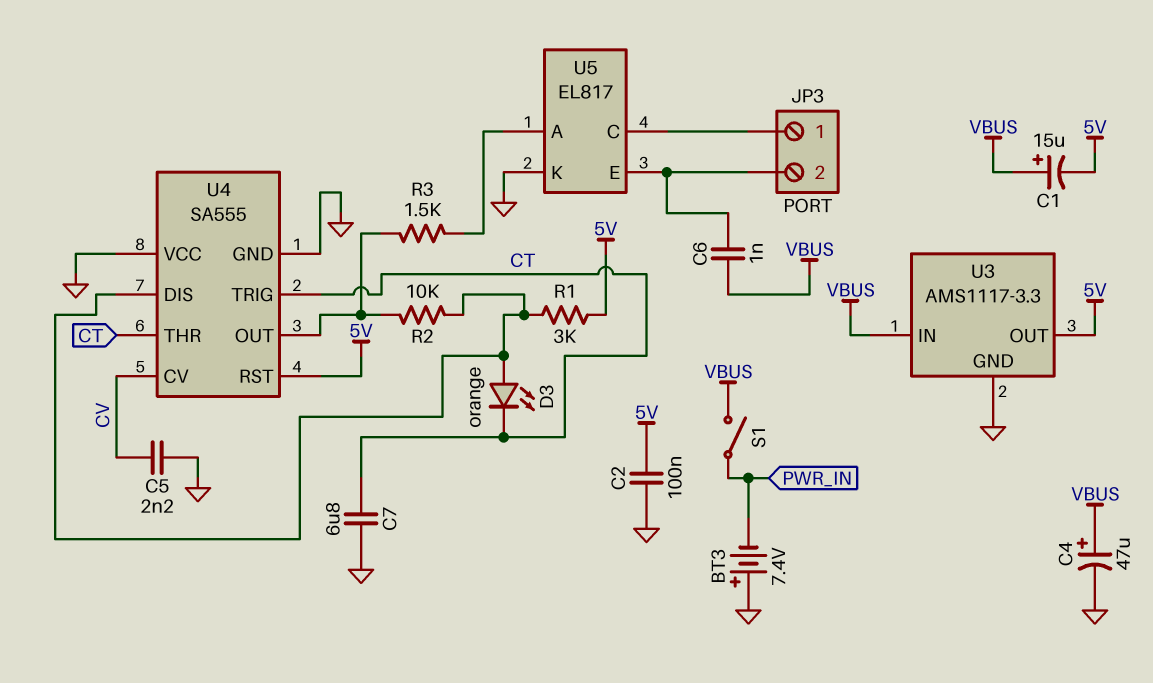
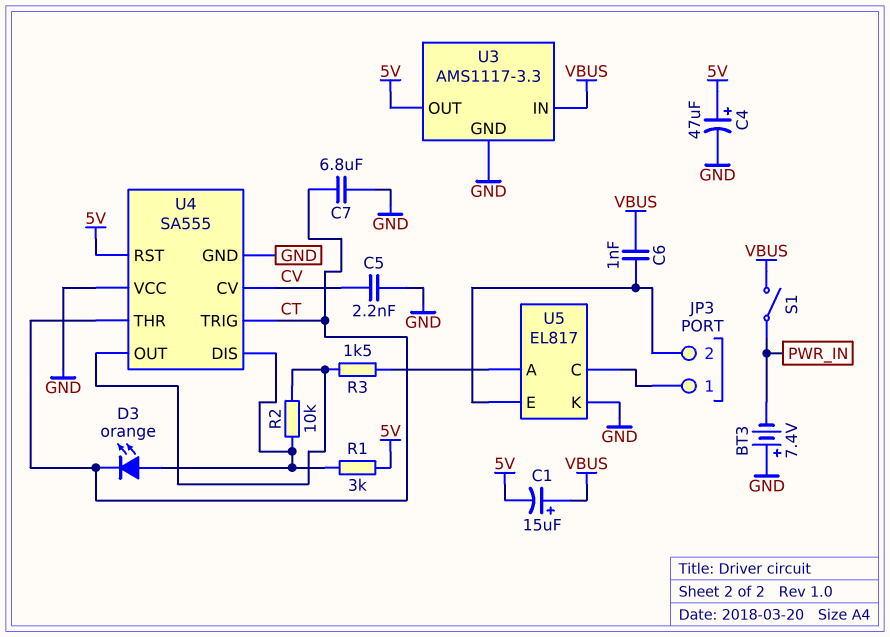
C2: 100nF (5V, GND) -> none
C4: 47uF (plus VBUS, minus GND) -> 47uF (plus 5V, minus GND)

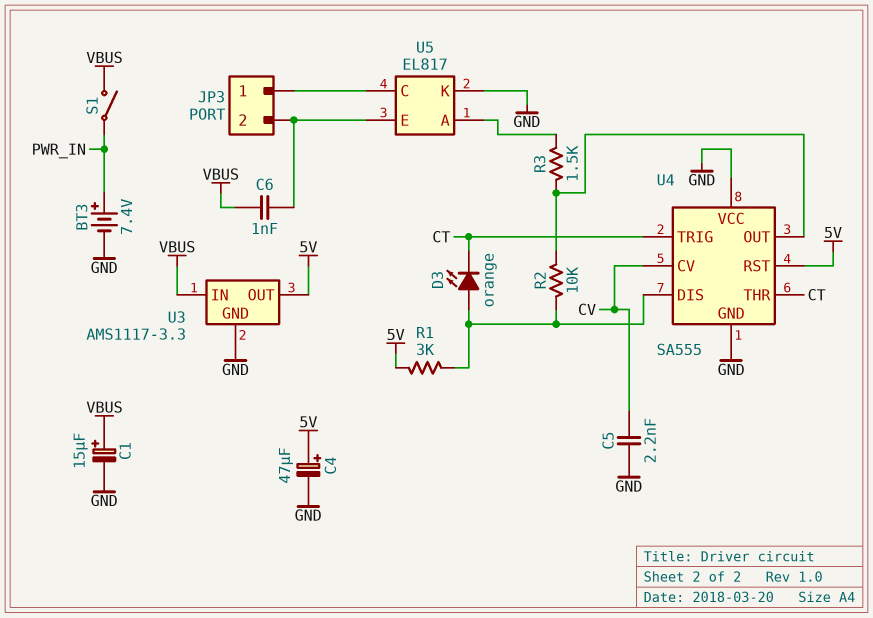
BT3: 7.4V (plus GND, minus PWR_IN) -> 7.4V (plus PWR_IN, minus GND)
C1: 15uF (plus VBUS, minus 5V) -> 15uF (plus VBUS, minus GND)
C7: 6.8uF (CT, GND) -> none

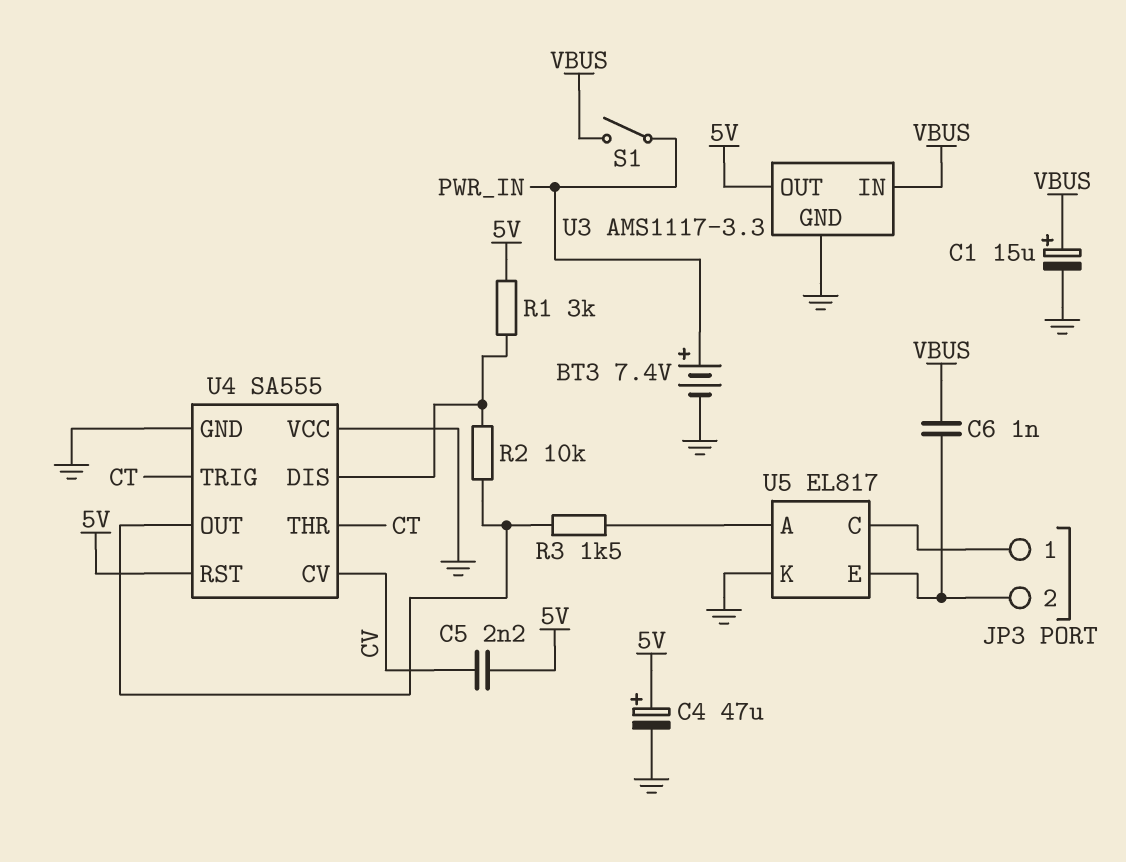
C5: 2.2nF (CV, GND) -> 2.2nF (5V, CV)
D3: LED orange (A U4/DIS, K CT) -> none

